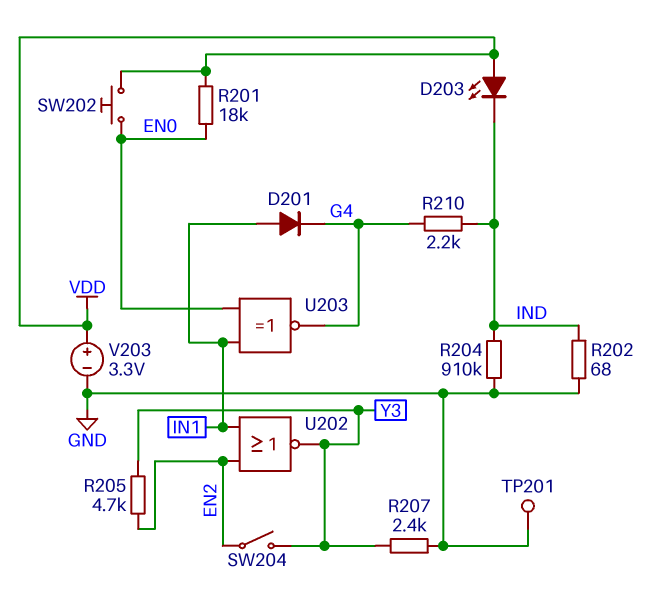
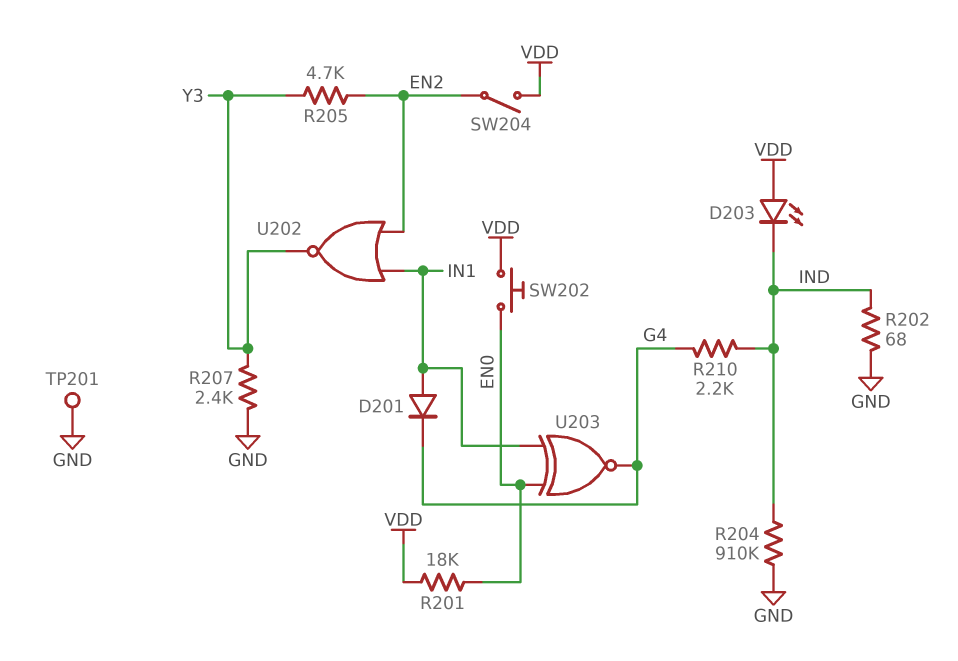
SW204: switch (EN2, Y3) -> switch (EN2, VDD)
V203: 3.3V (plus VDD, minus GND) -> none

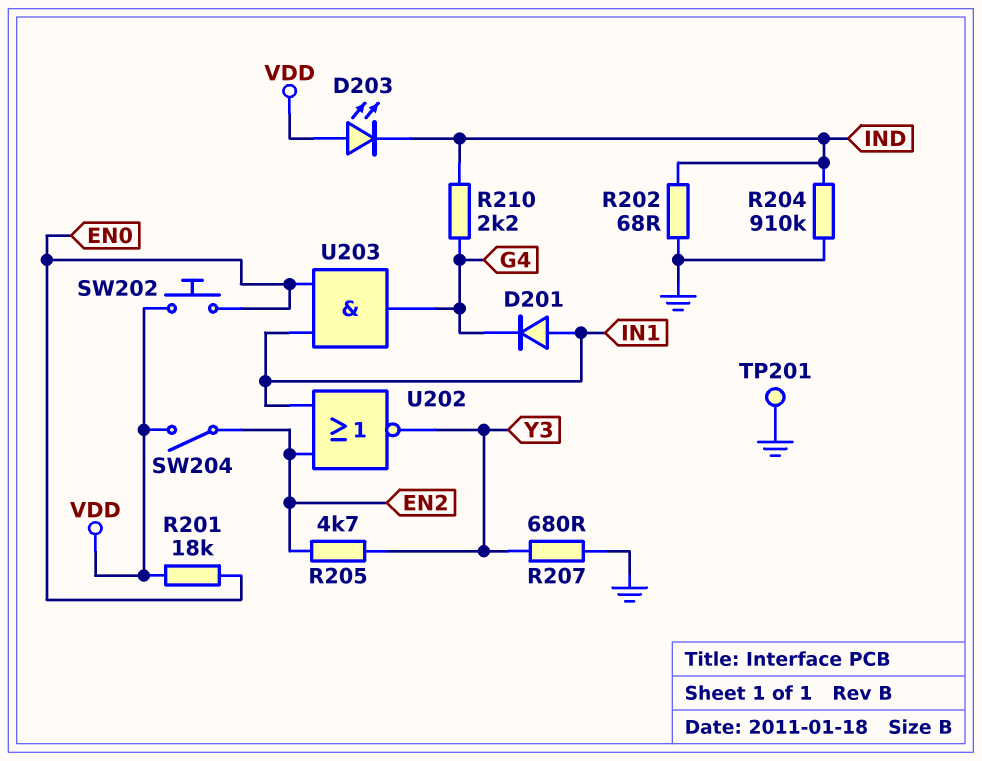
R207: 2.4k (GND, Y3) -> 680 (GND, Y3)
U203: XNOR (in EN0, in IN1, out G4) -> AND (in EN0, in IN1, out G4)

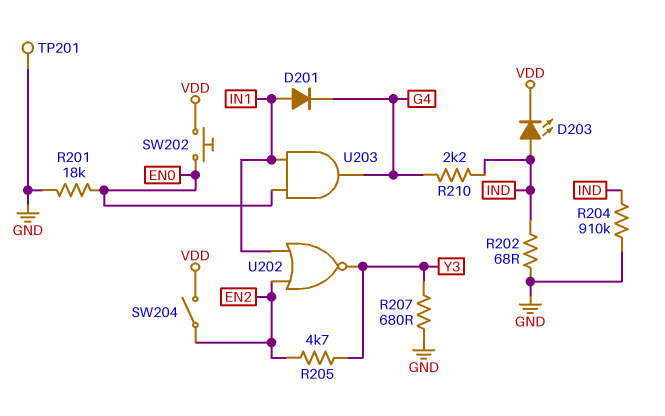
D203: LED (A VDD, K IND) -> LED (A IND, K VDD)
R201: 18k (EN0, VDD) -> 18k (EN0, GND)

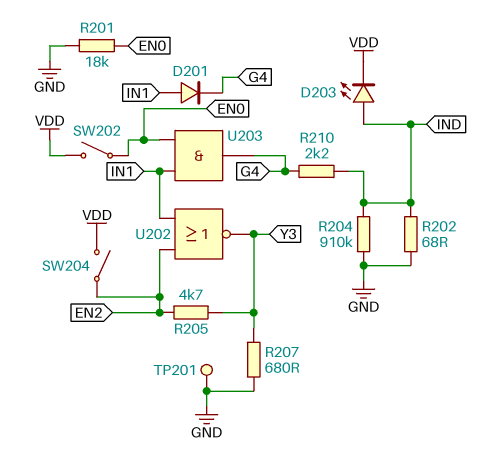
SW202: button (EN0, VDD) -> switch (EN0, VDD)

